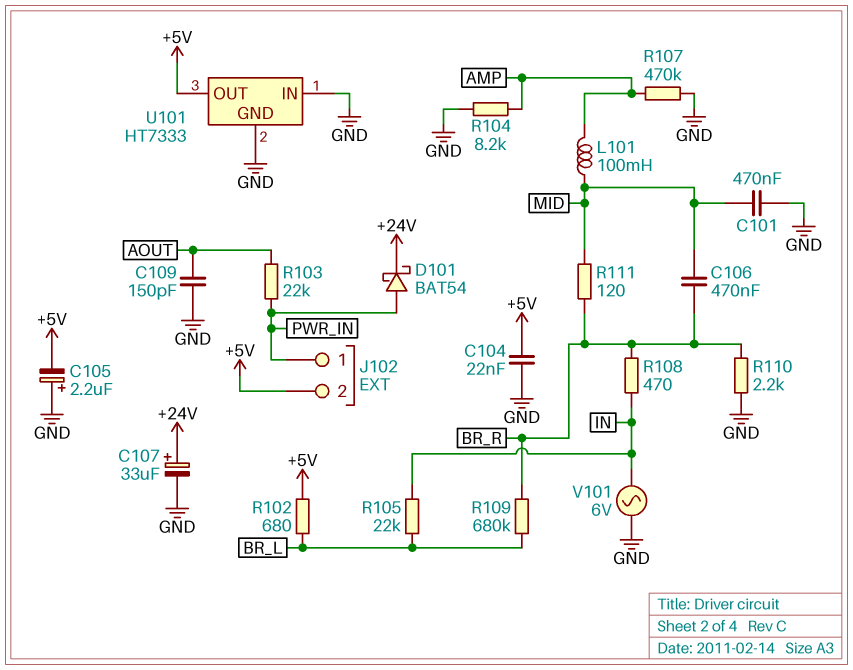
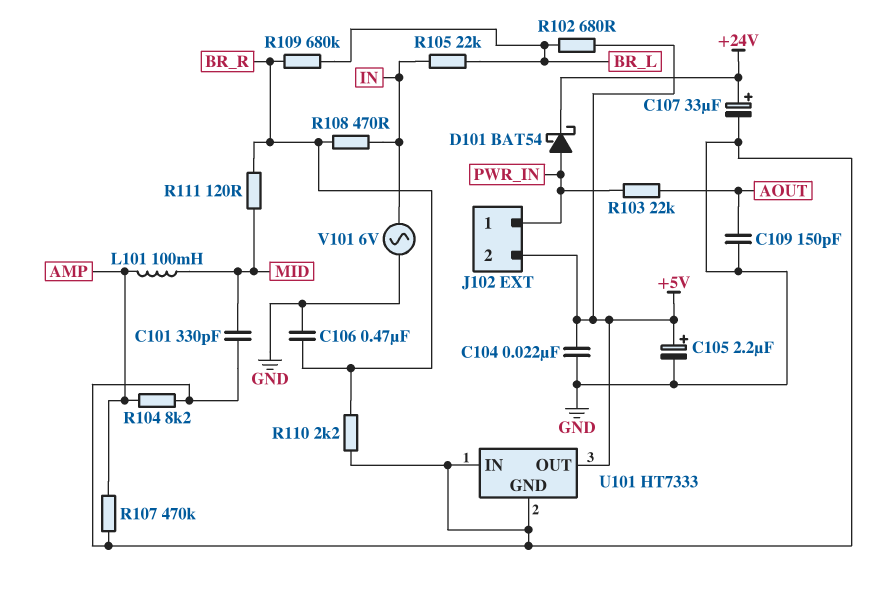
C101: 470nF (GND, MID) -> 330pF (GND, MID)
C105: 2.2uF (plus GND, minus +5V) -> 2.2uF (plus +5V, minus GND)
C106: 470nF (BR_R, MID) -> 470nF (BR_R, GND)

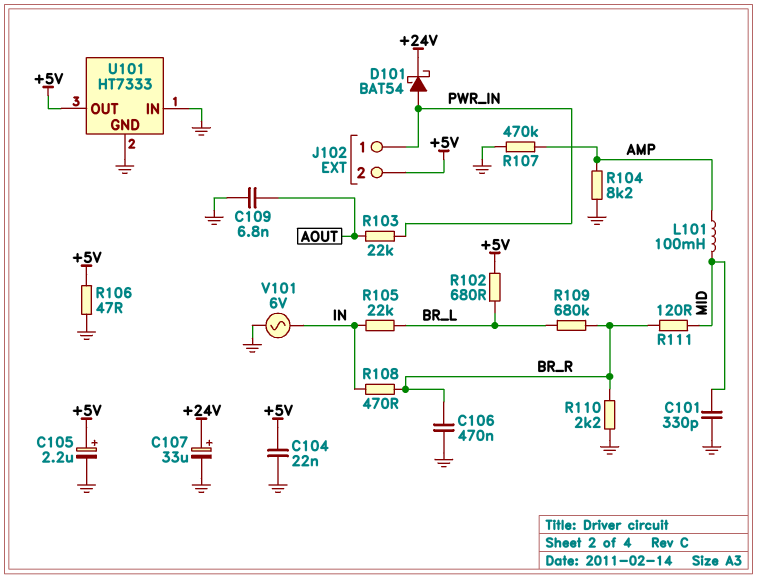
C109: 150pF (AOUT, GND) -> 6.8nF (AOUT, GND)
R106: none -> 47 (+5V, GND)

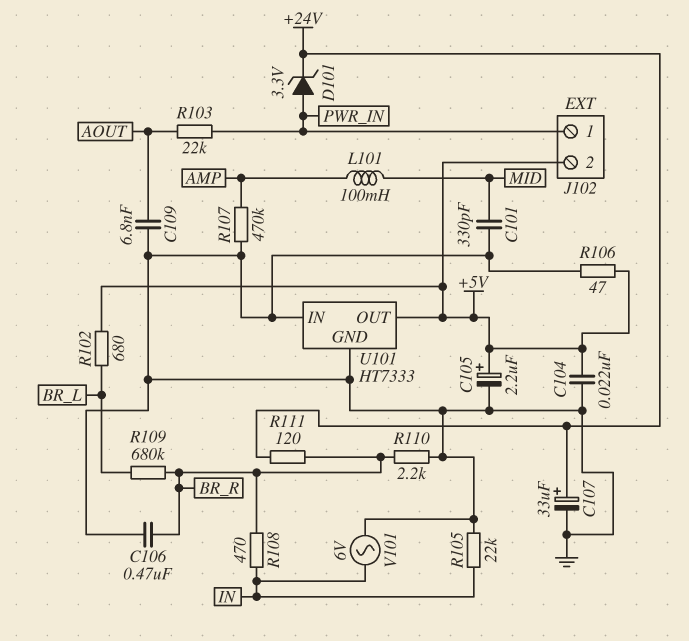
D101: schottky BAT54 (A PWR_IN, K +24V) -> zener 3.3V (A PWR_IN, K +24V)
R104: 8.2k (AMP, GND) -> none
R105: 22k (BR_L, IN) -> 22k (GND, IN)
R111: 120 (BR_R, MID) -> 120 (+24V, BR_R)

